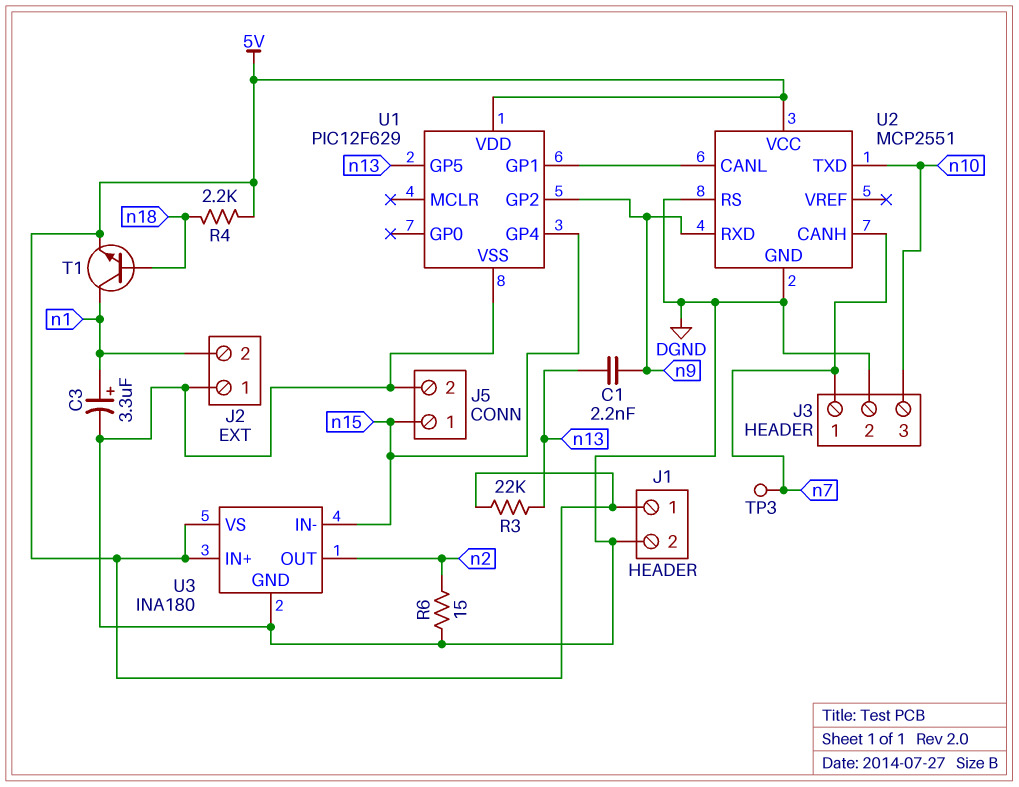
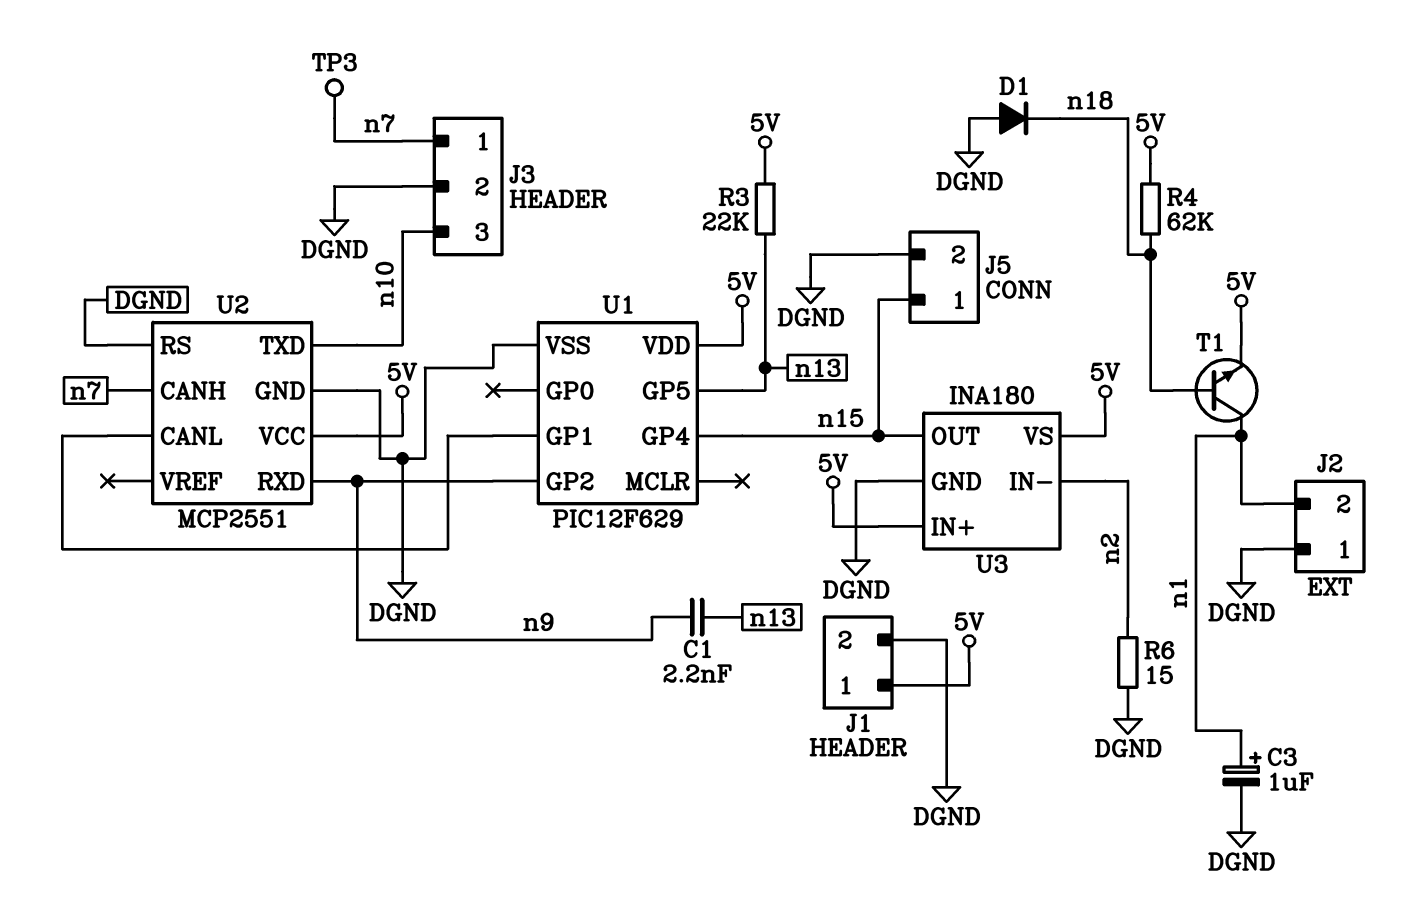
C3: 3.3uF (plus n1, minus DGND) -> 1uF (plus n1, minus DGND)
D1: none -> diode (A DGND, K n18)
R4: 2.2k (5V, n18) -> 62k (5V, n18)
U3 pin IN-: n15 -> n2
U3 pin OUT: n2 -> n15

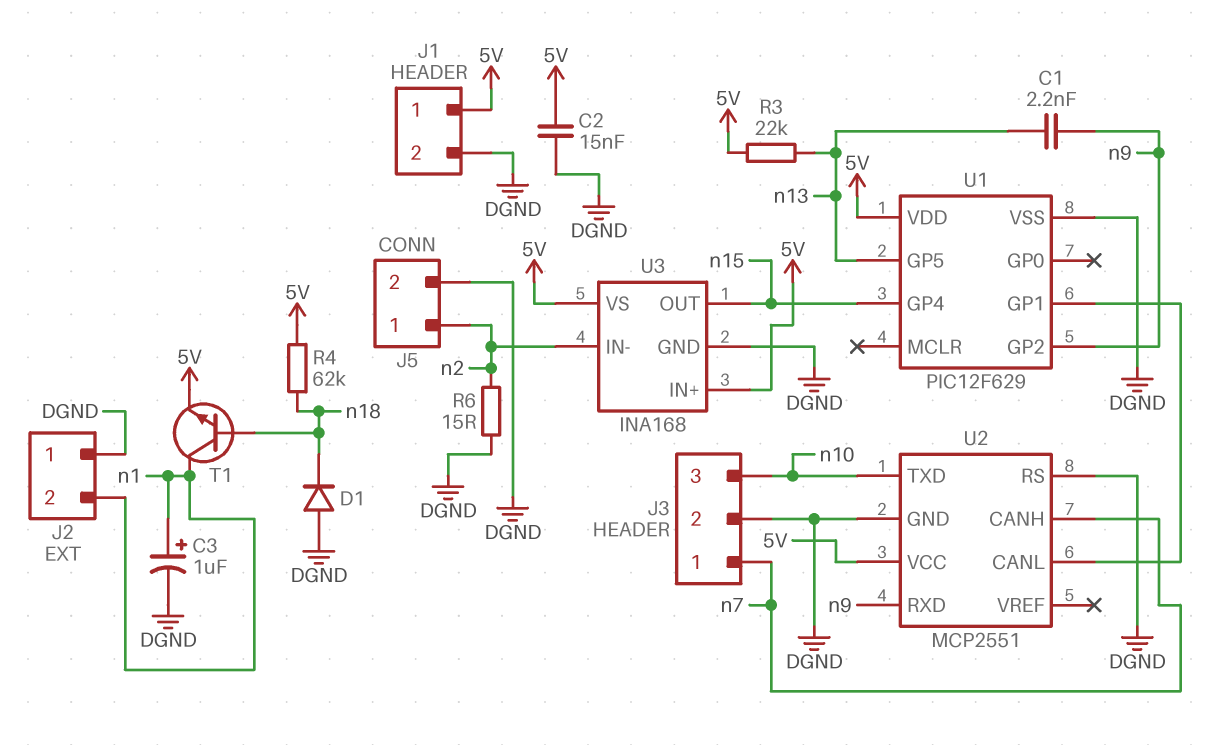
C2: none -> 15nF (5V, DGND)
J5 pin 1: n15 -> n2
TP3: test point (n7) -> none
U3: INA180 -> INA168

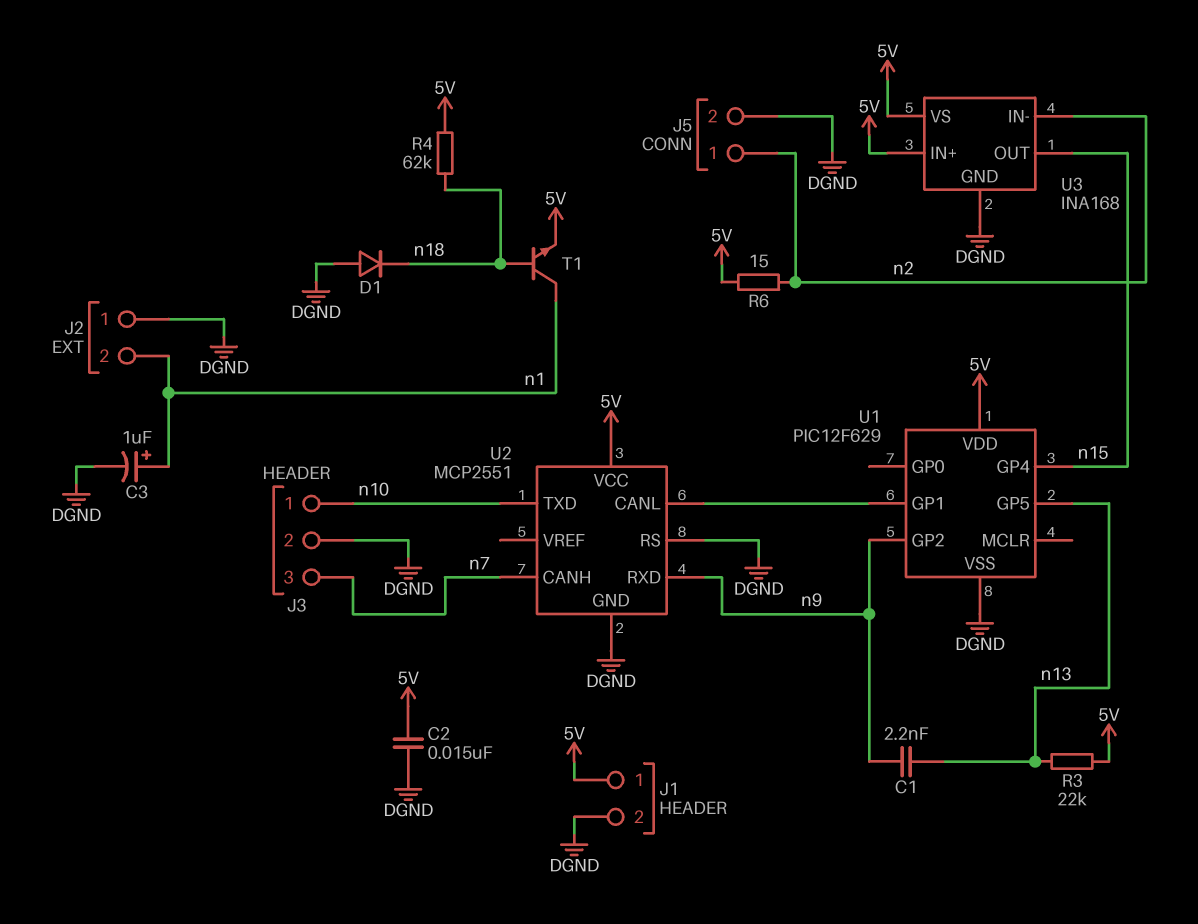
J3 pin 1: n7 -> n10
J3 pin 3: n10 -> n7
R6: 15 (DGND, n2) -> 15 (5V, n2)

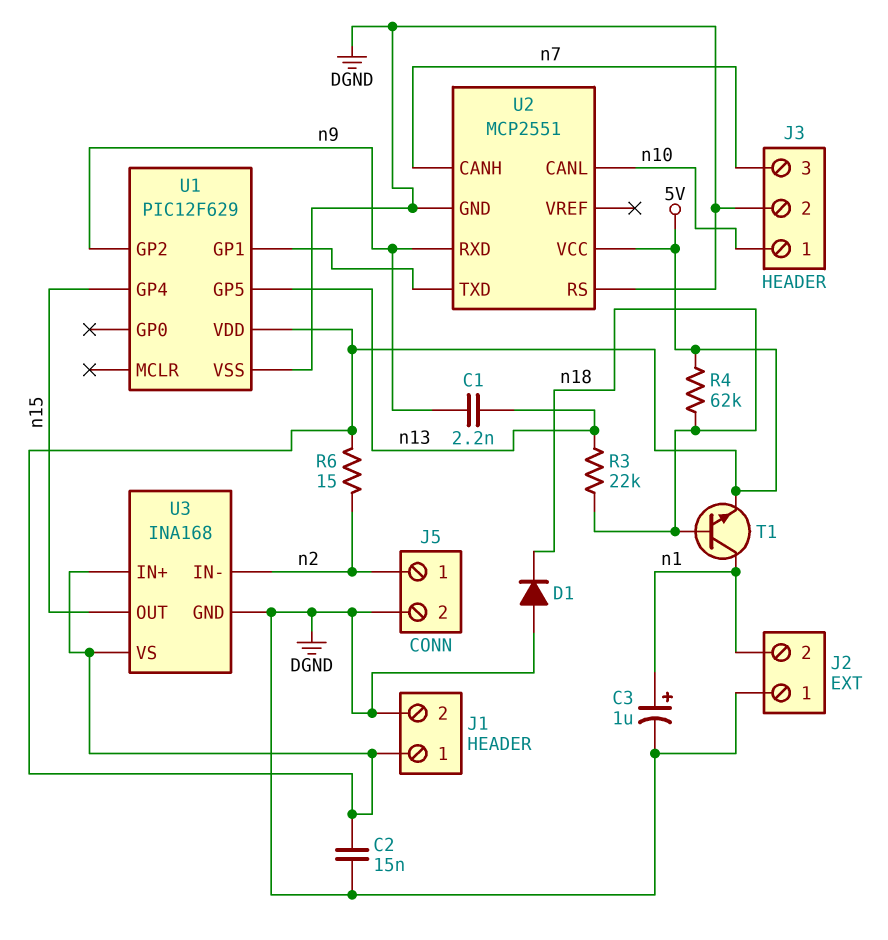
R3: 22k (5V, n13) -> 22k (n13, n18)
U2 pin CANL: U1/GP1 -> n10
U2 pin TXD: n10 -> U1/GP1

